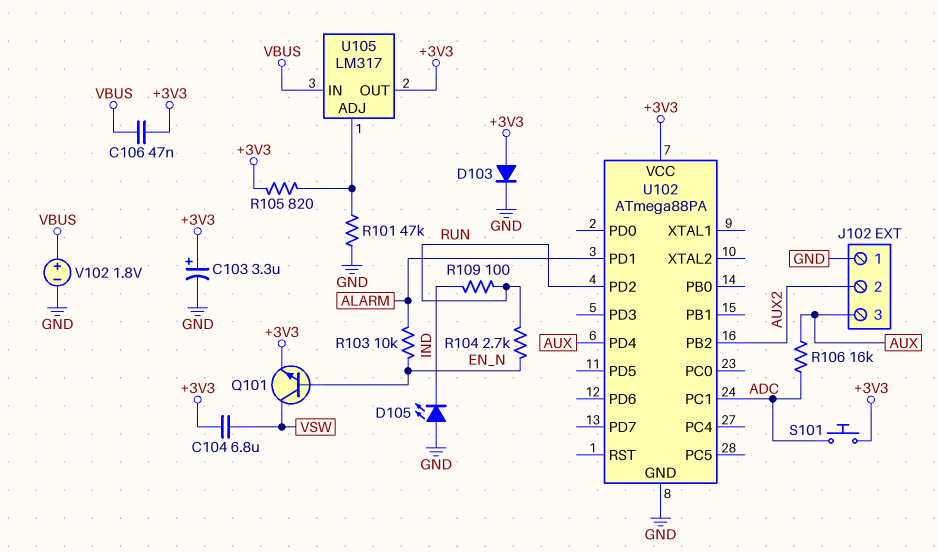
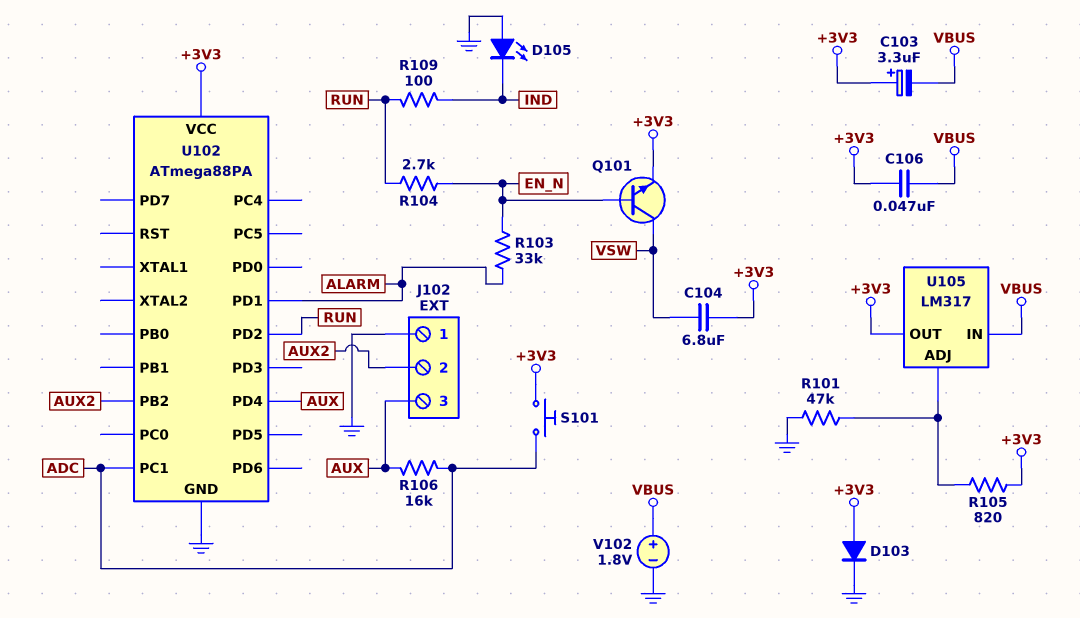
C103: 3.3uF (plus +3V3, minus GND) -> 3.3uF (plus +3V3, minus VBUS)
R103: 10k (ALARM, EN_N) -> 33k (ALARM, EN_N)

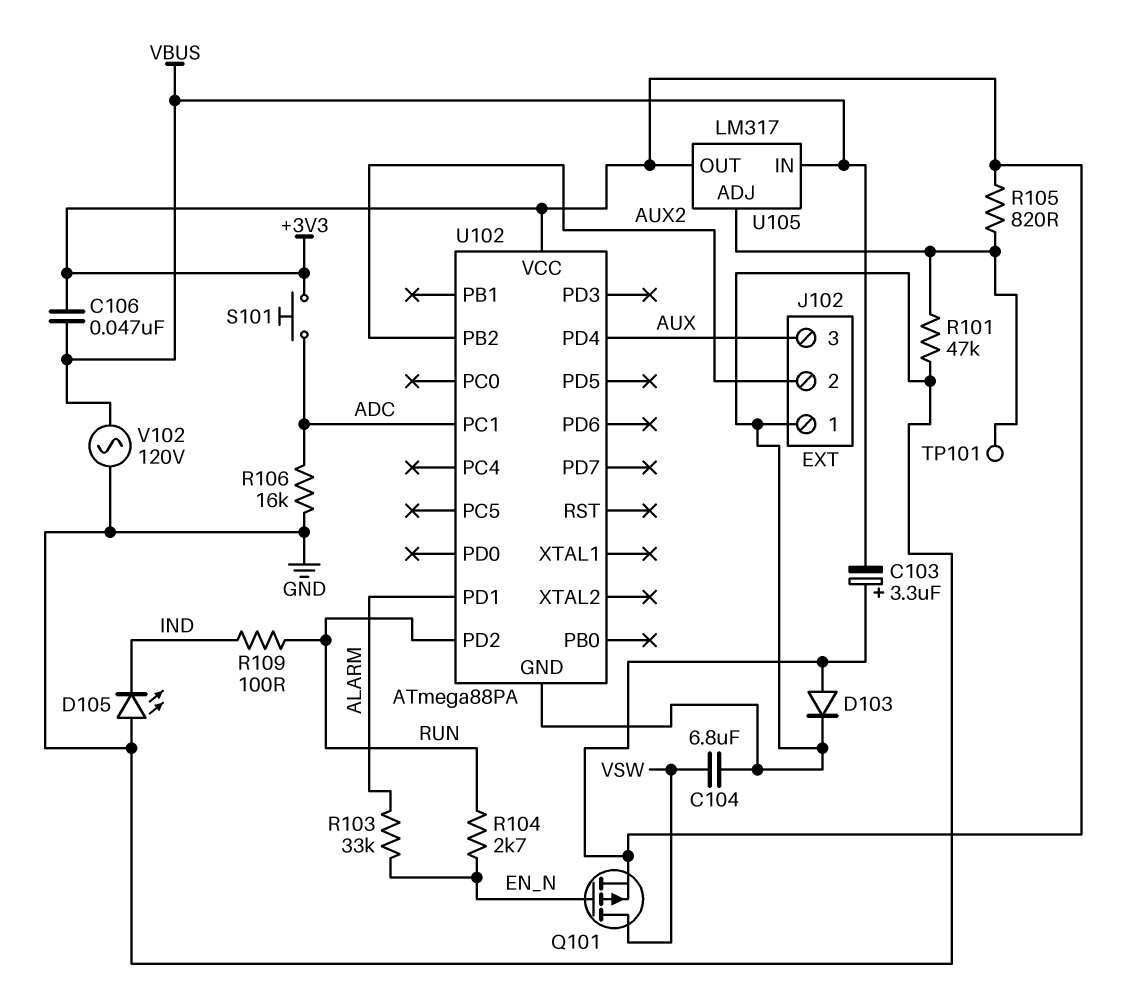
C104: 6.8uF (+3V3, VSW) -> 6.8uF (GND, VSW)
Q101: NPN (B EN_N, C VSW, E +3V3) -> PMOS (G EN_N, D VSW, S +3V3)
R106: 16k (ADC, AUX) -> 16k (ADC, GND)
TP101: none -> test point (U105/ADJ)
V102: 1.8V (plus VBUS, minus GND) -> AC 120V (GND, VBUS)

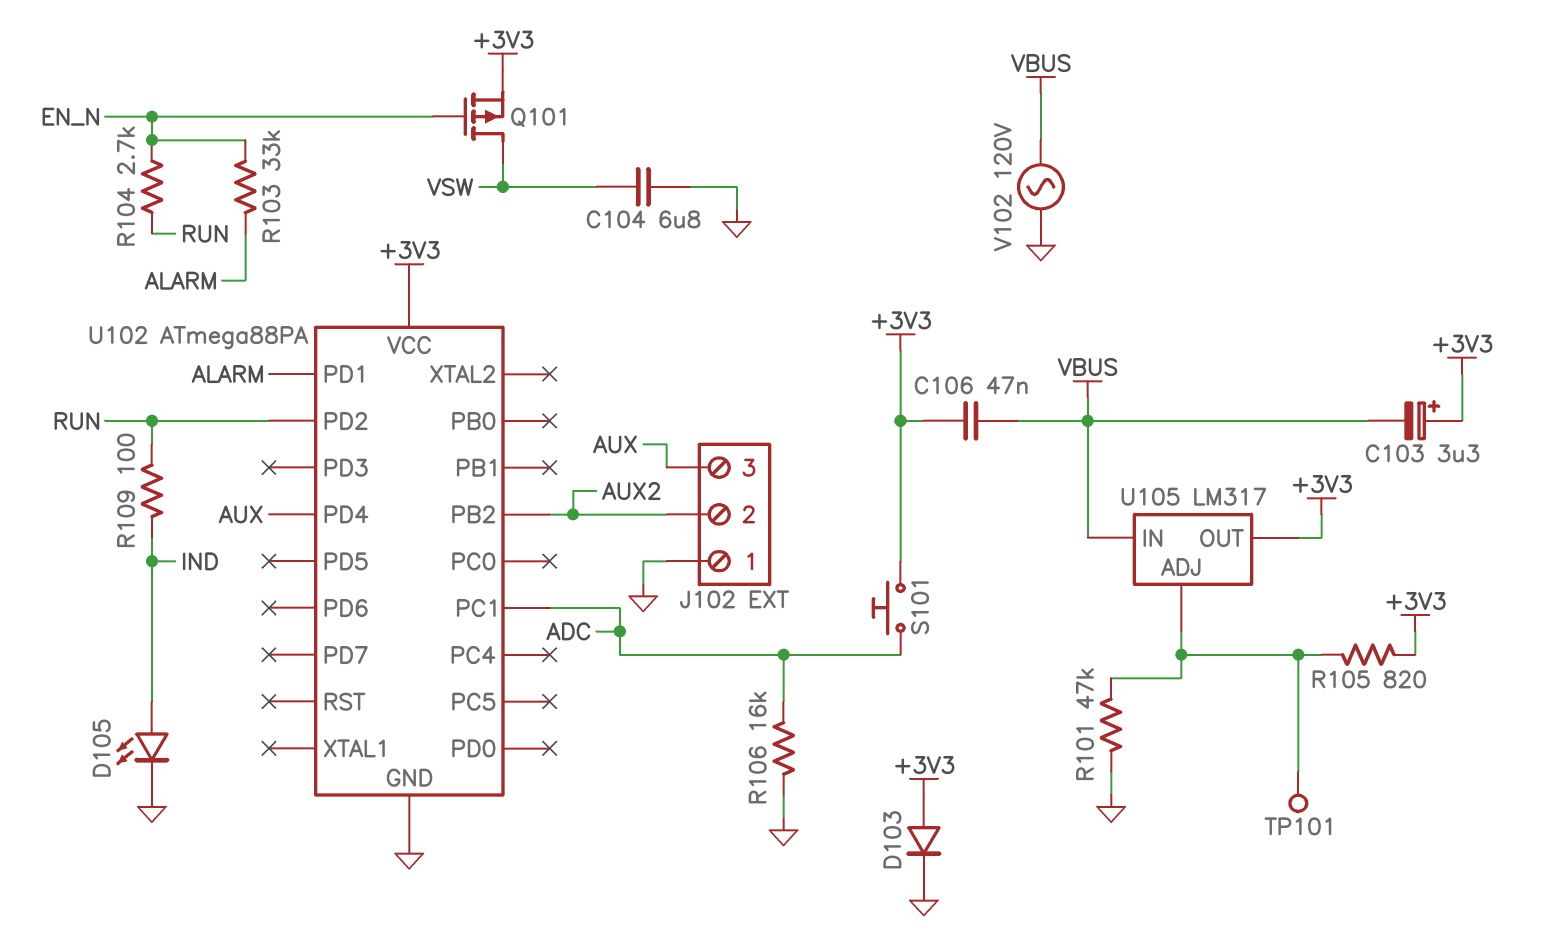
D105: LED (A GND, K IND) -> LED (A IND, K GND)

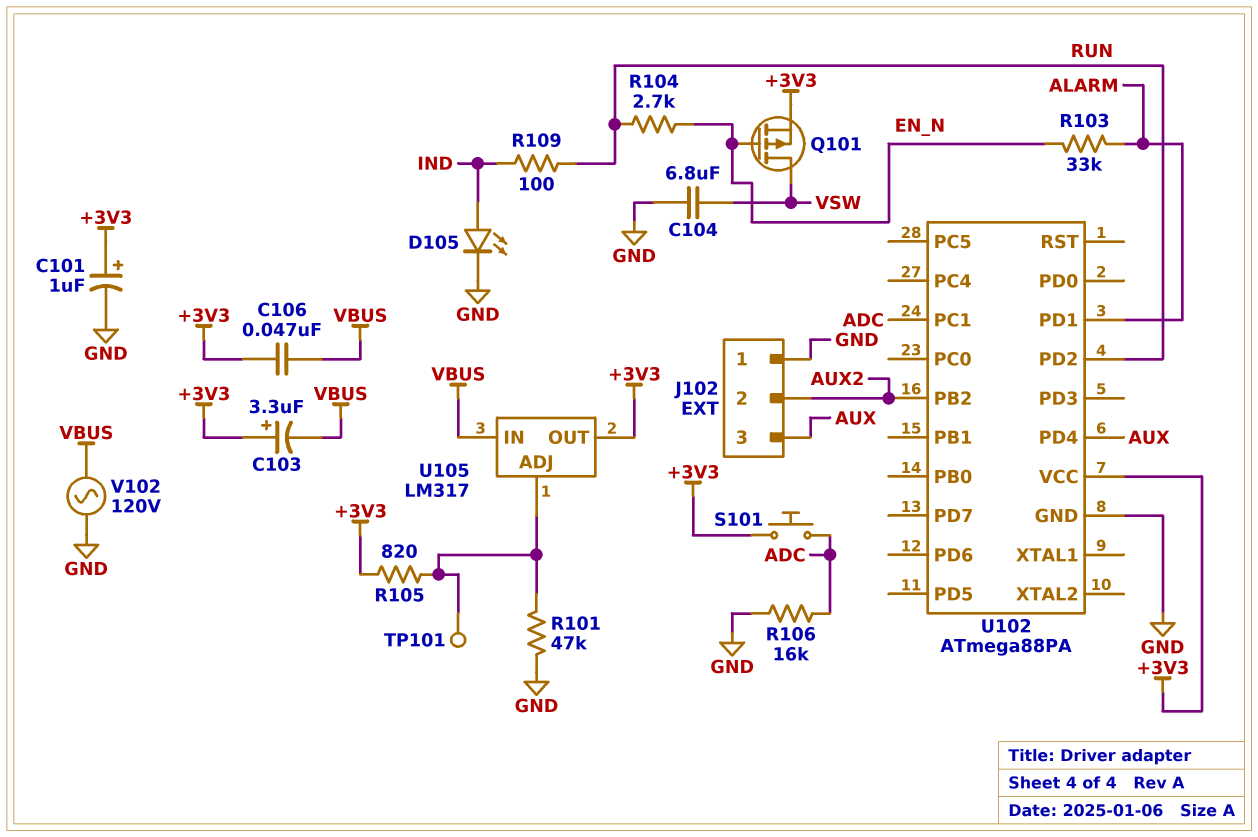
C101: none -> 1uF (plus +3V3, minus GND)
D103: diode (A +3V3, K GND) -> none

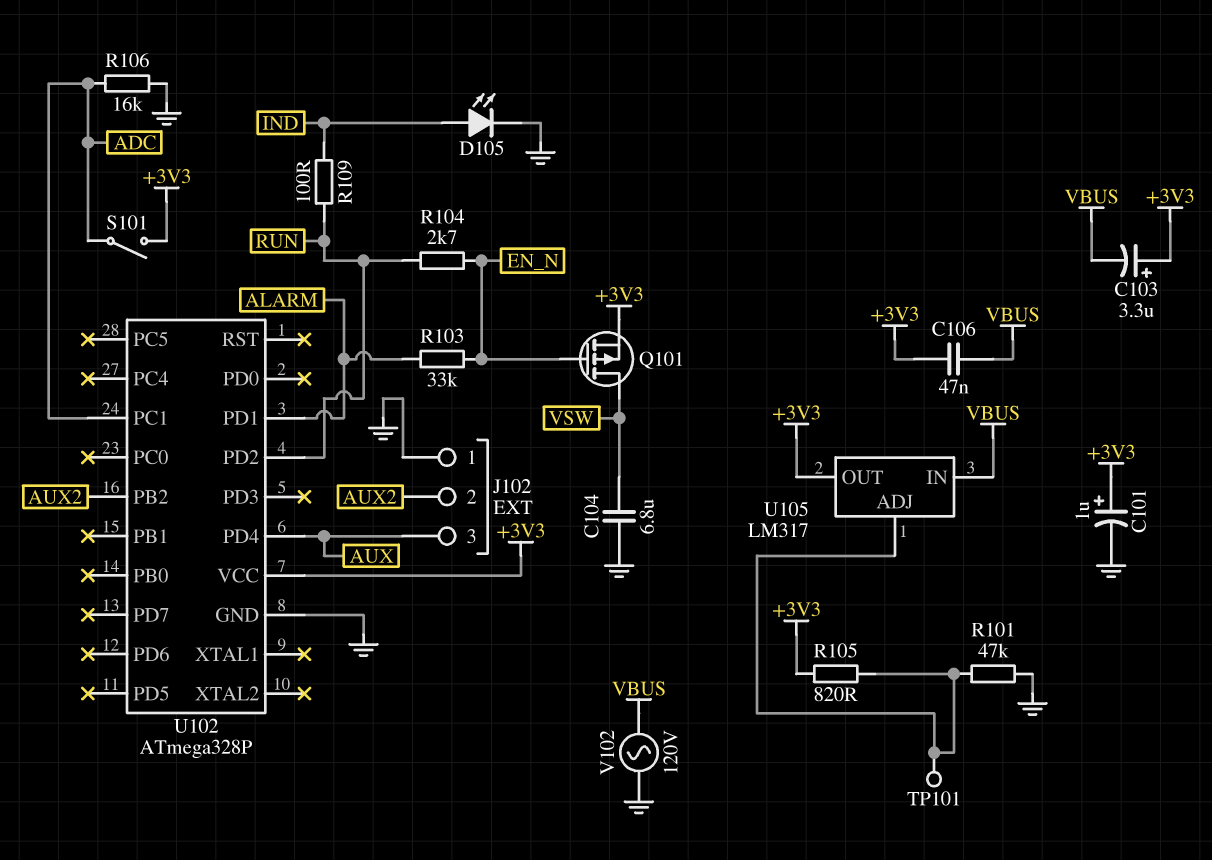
S101: button (+3V3, ADC) -> switch (+3V3, ADC)
U102: ATmega88PA -> ATmega328P

